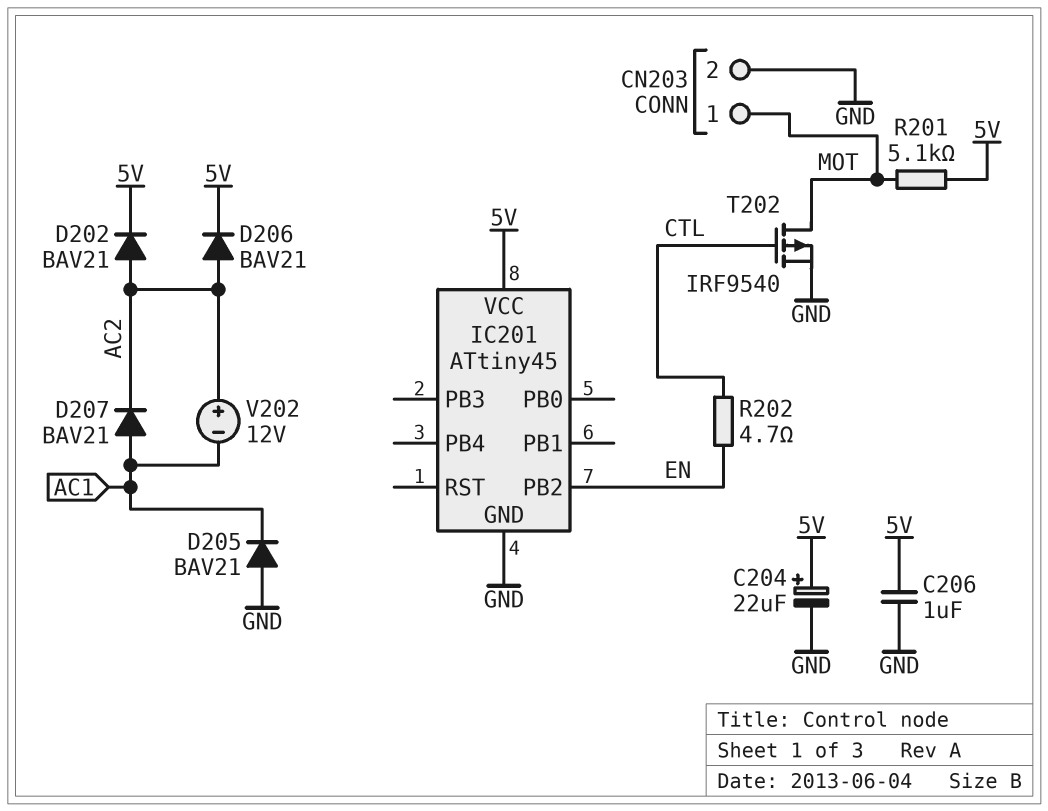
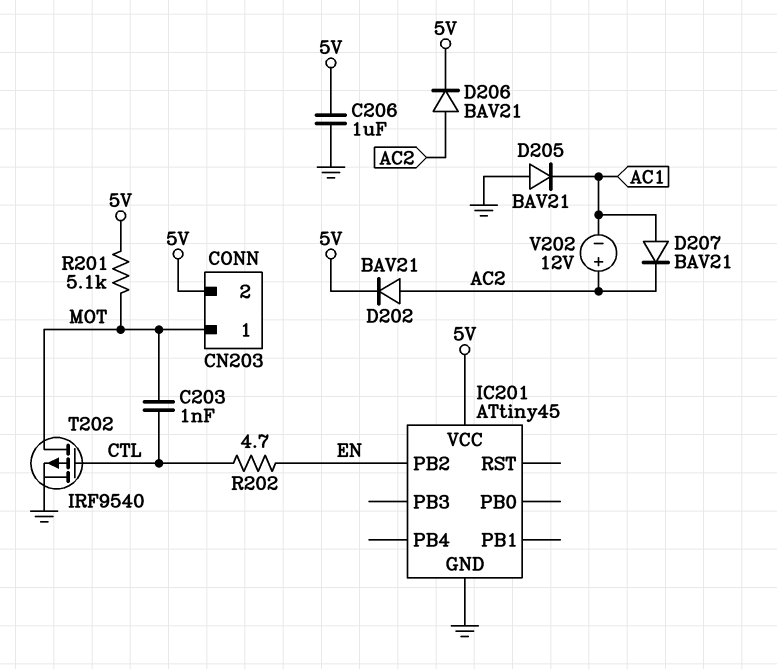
C203: none -> 1nF (CTL, MOT)
C204: 22uF (plus 5V, minus GND) -> none
CN203 pin 2: GND -> 5V

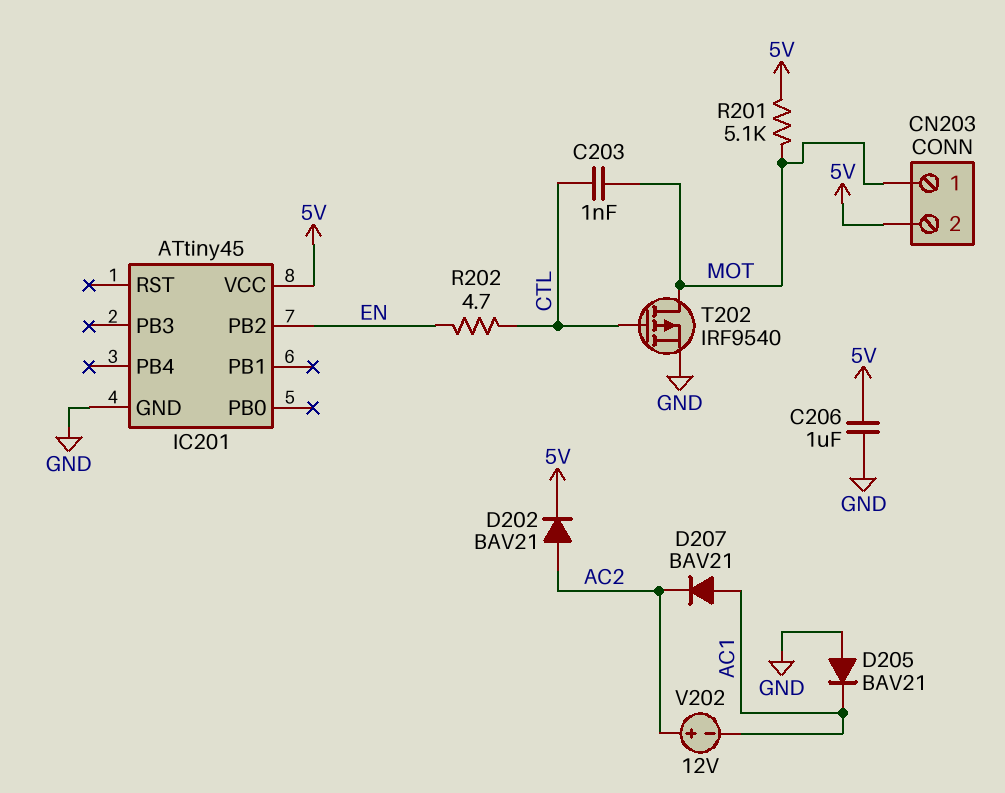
D206: diode BAV21 (A AC2, K 5V) -> none

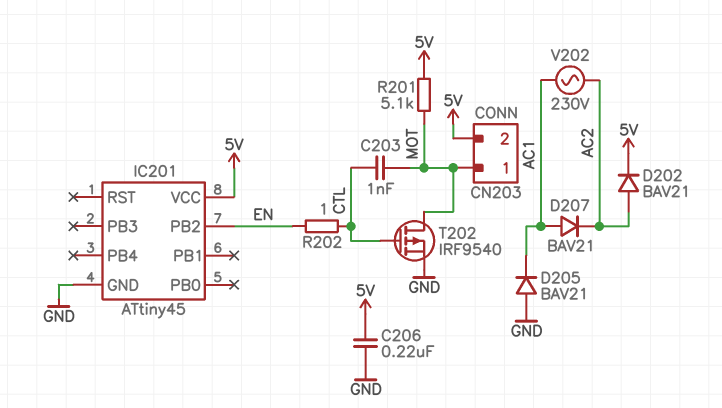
C206: 1uF (5V, GND) -> 220nF (5V, GND)
R202: 4.7 (CTL, EN) -> 1 (CTL, EN)
V202: 12V (plus AC2, minus AC1) -> AC 230V (AC1, AC2)

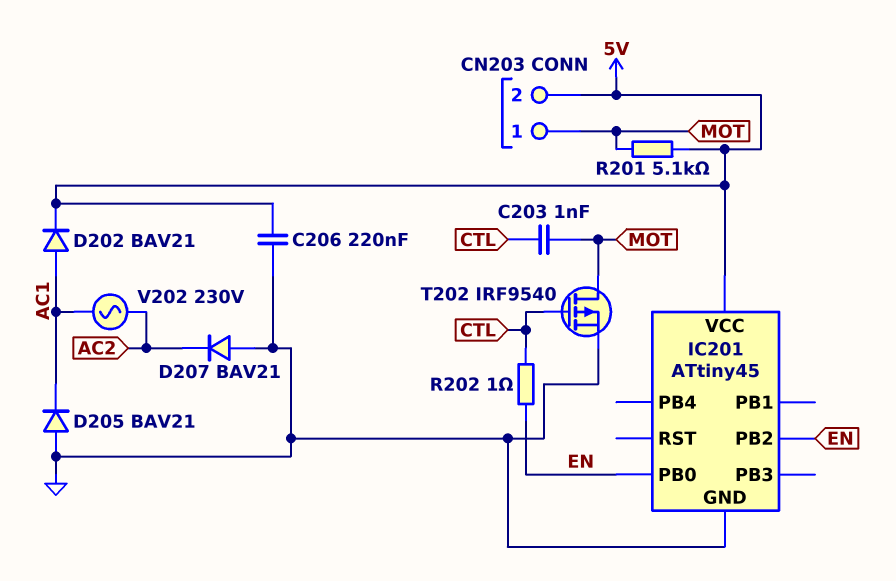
D202: diode BAV21 (A AC2, K 5V) -> diode BAV21 (A AC1, K 5V)
D207: diode BAV21 (A AC1, K AC2) -> diode BAV21 (A GND, K AC2)
IC201 pin PB0: none -> EN

